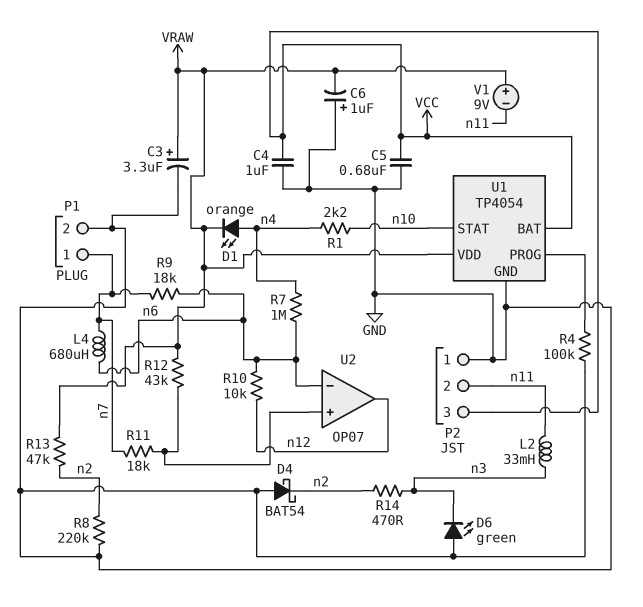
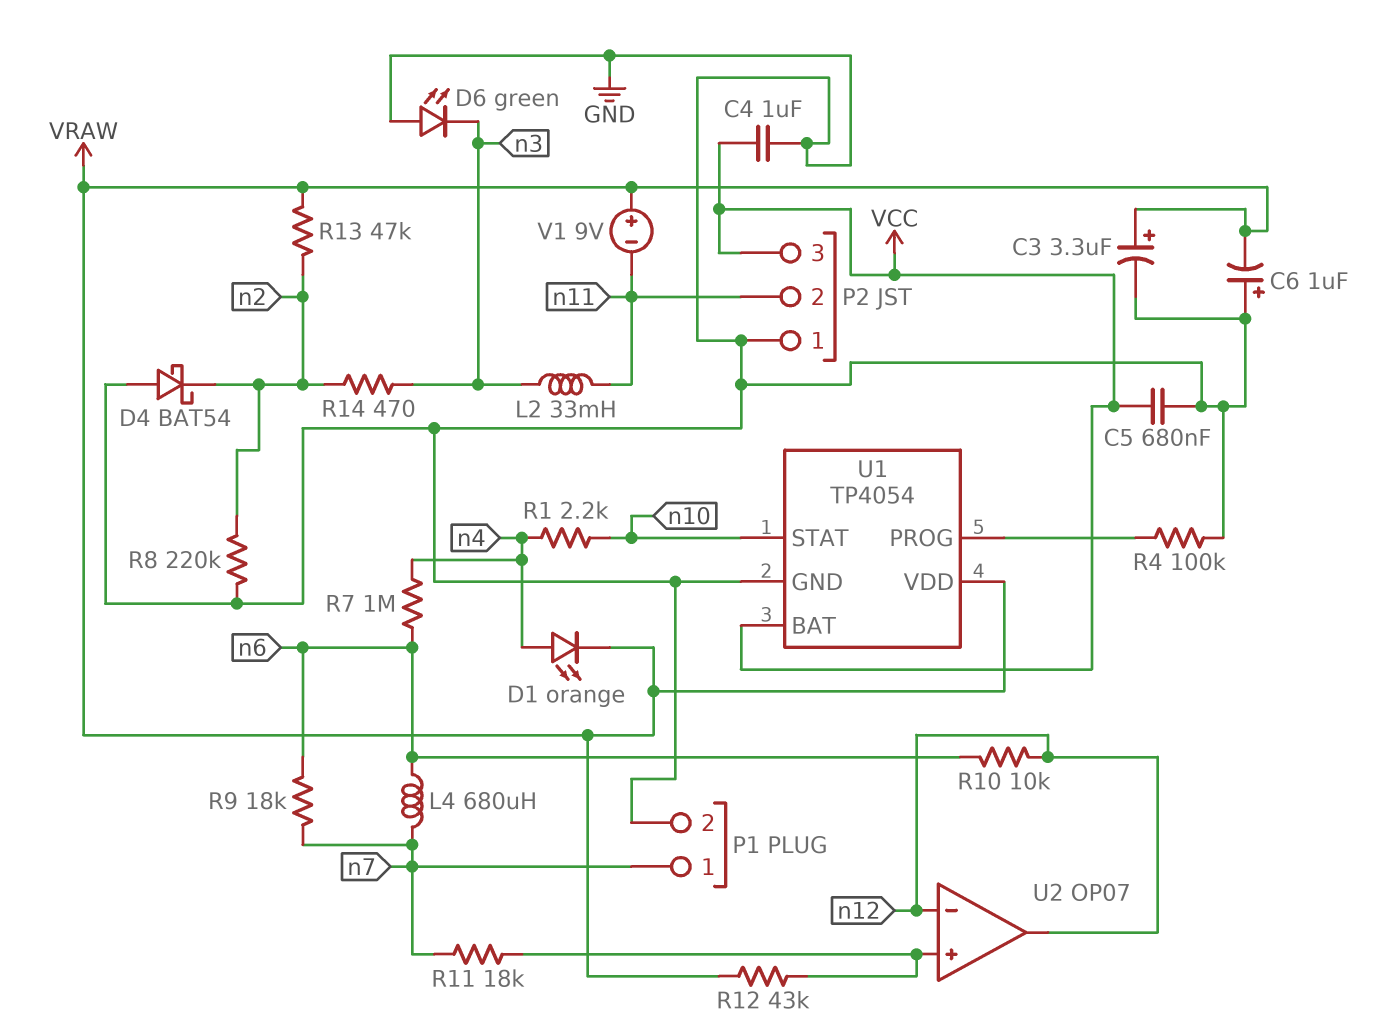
U2 pin in-: n6 -> n12

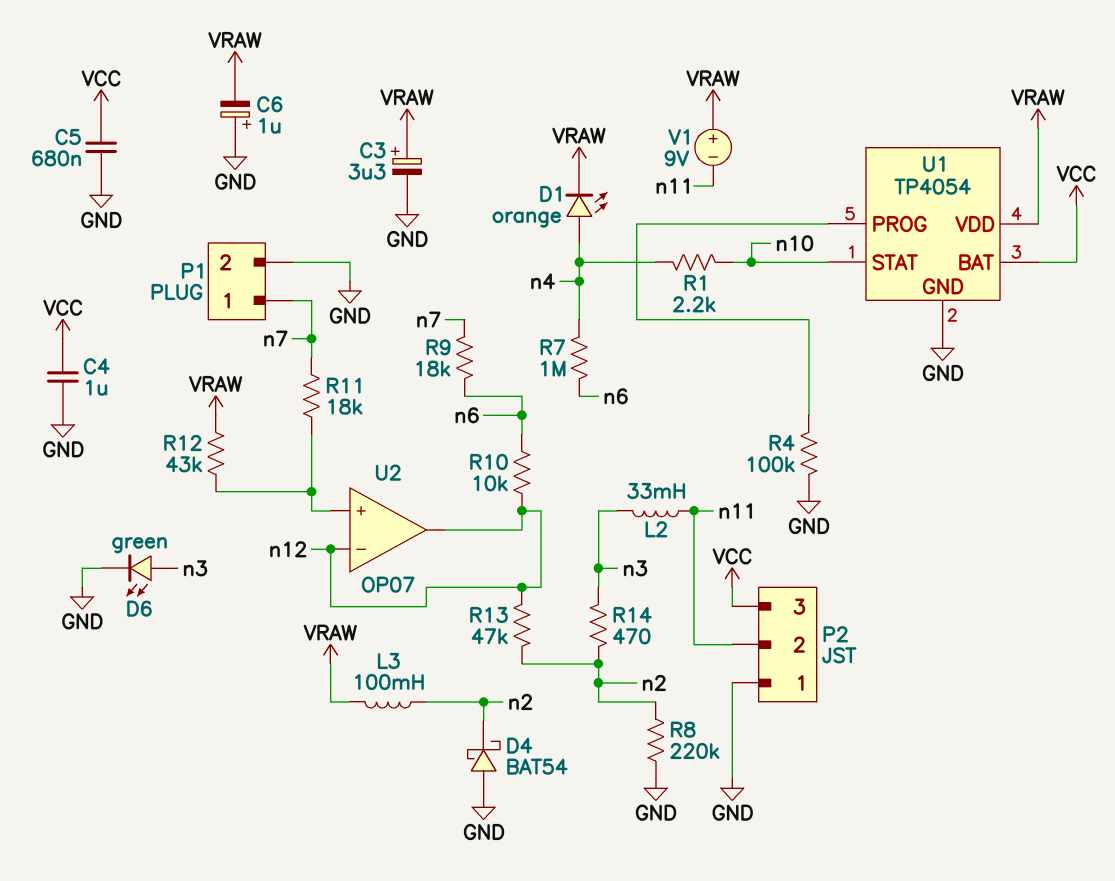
D6: LED green (A GND, K n3) -> LED green (A n3, K GND)
L3: none -> 100mH (VRAW, n2)
L4: 680uH (n6, n7) -> none
R13: 47k (VRAW, n2) -> 47k (n2, n12)

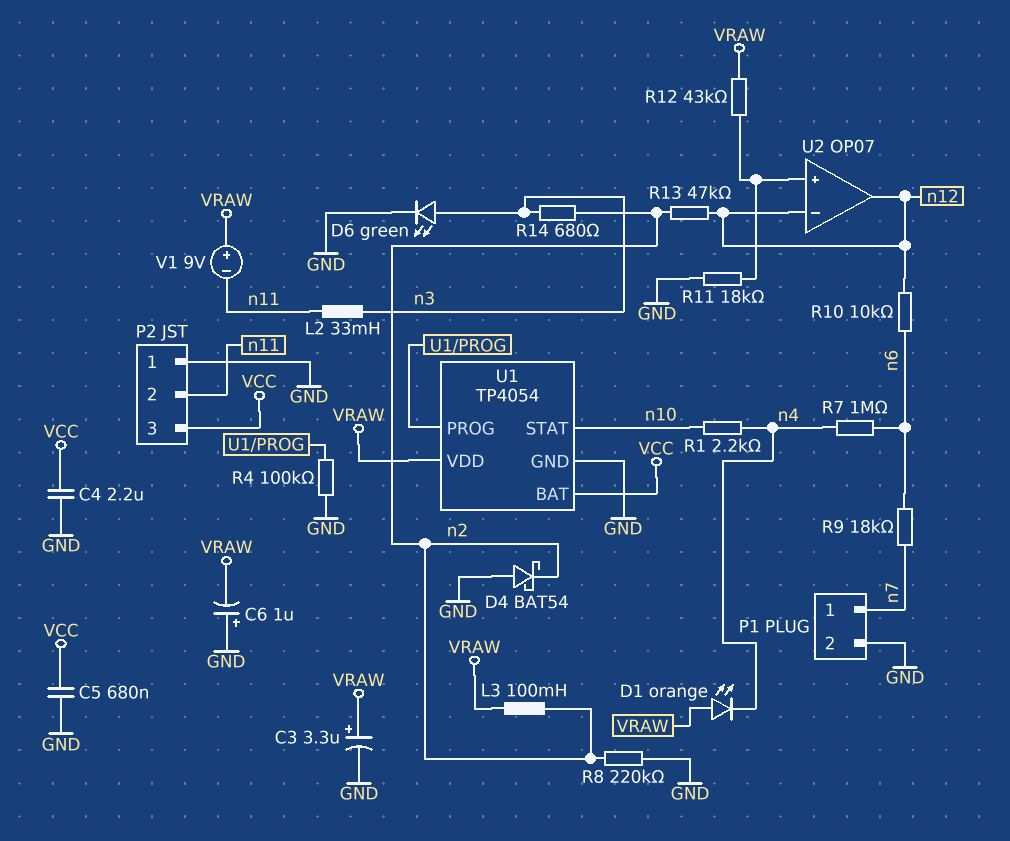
C4: 1uF (GND, VCC) -> 2.2uF (GND, VCC)
D1: LED orange (A n4, K VRAW) -> LED orange (A VRAW, K n4)
R11: 18k (U2/in+, n7) -> 18k (GND, U2/in+)
R14: 470 (n2, n3) -> 680 (n2, n3)

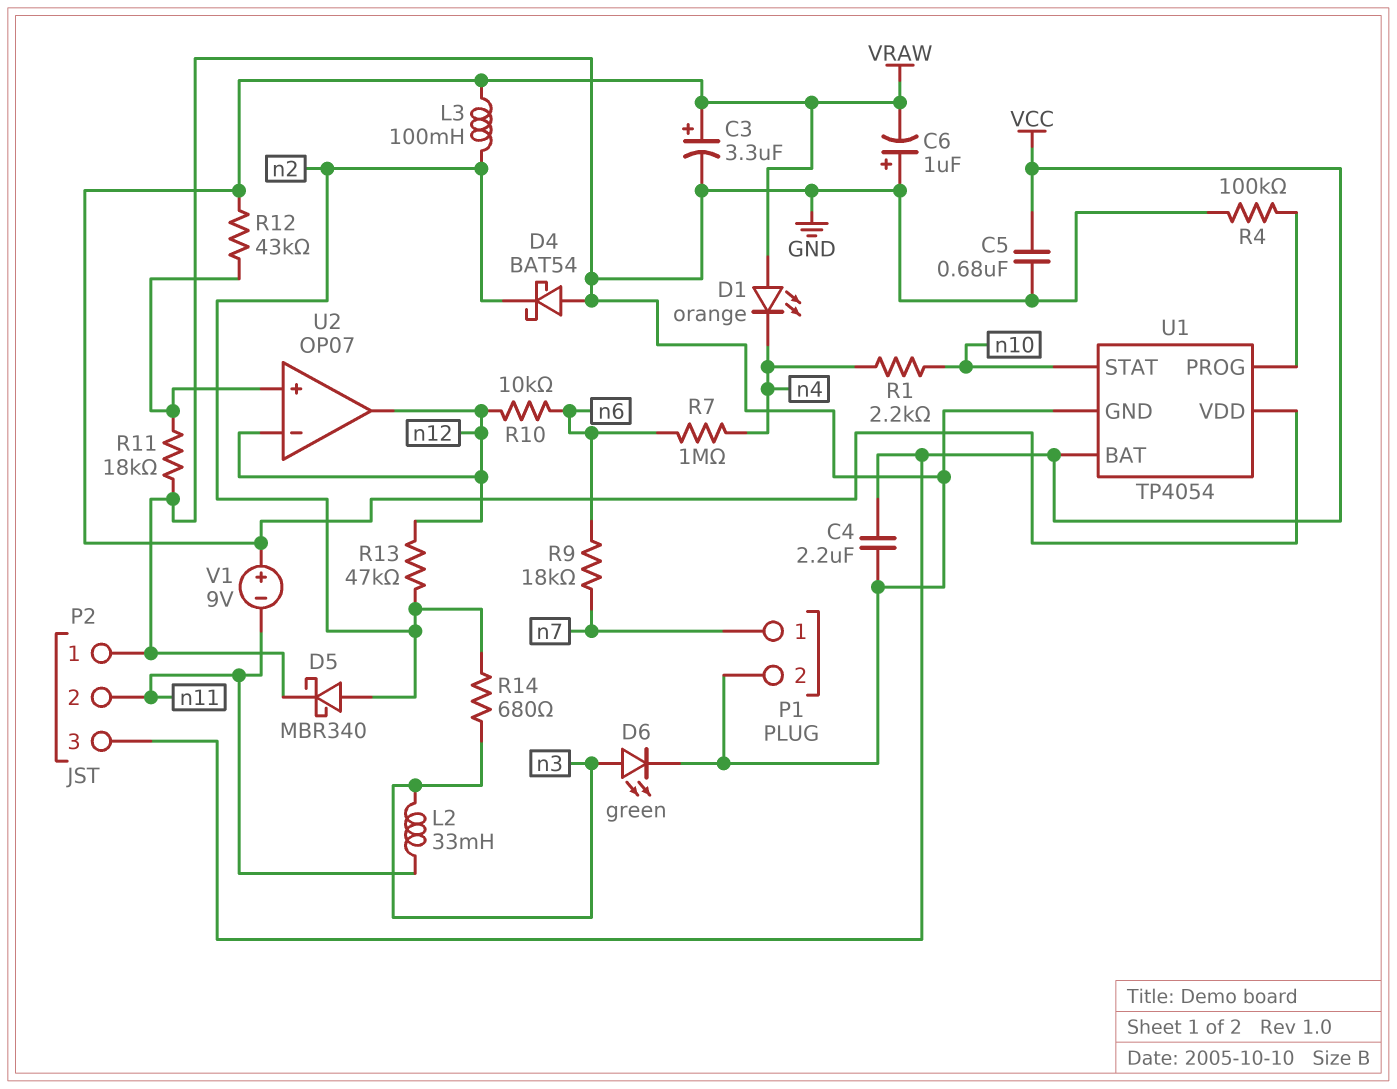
D5: none -> schottky MBR340 (A n2, K GND)
R8: 220k (GND, n2) -> none

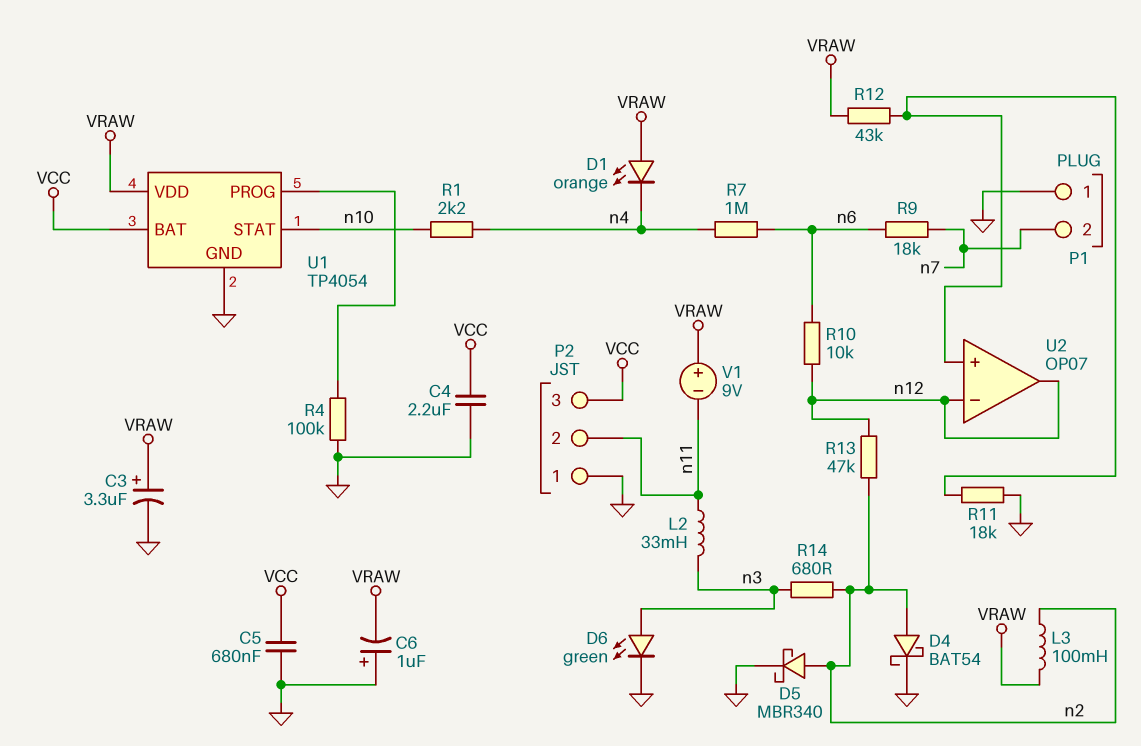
D4: schottky BAT54 (A GND, K n2) -> schottky BAT54 (A n2, K GND)
P1 pin 1: n7 -> GND
P1 pin 2: GND -> n7

